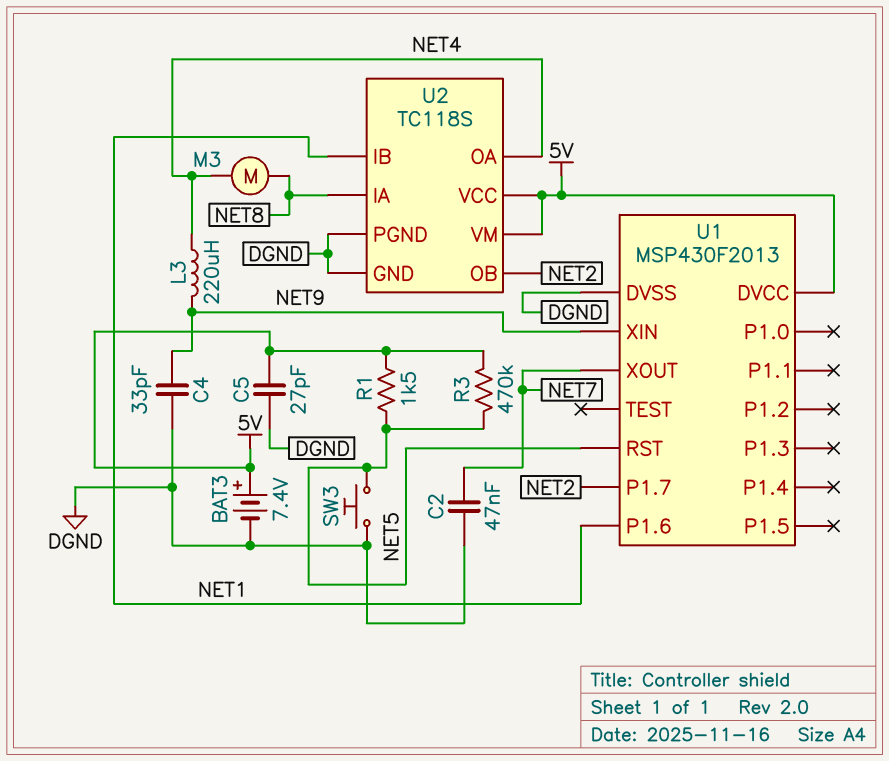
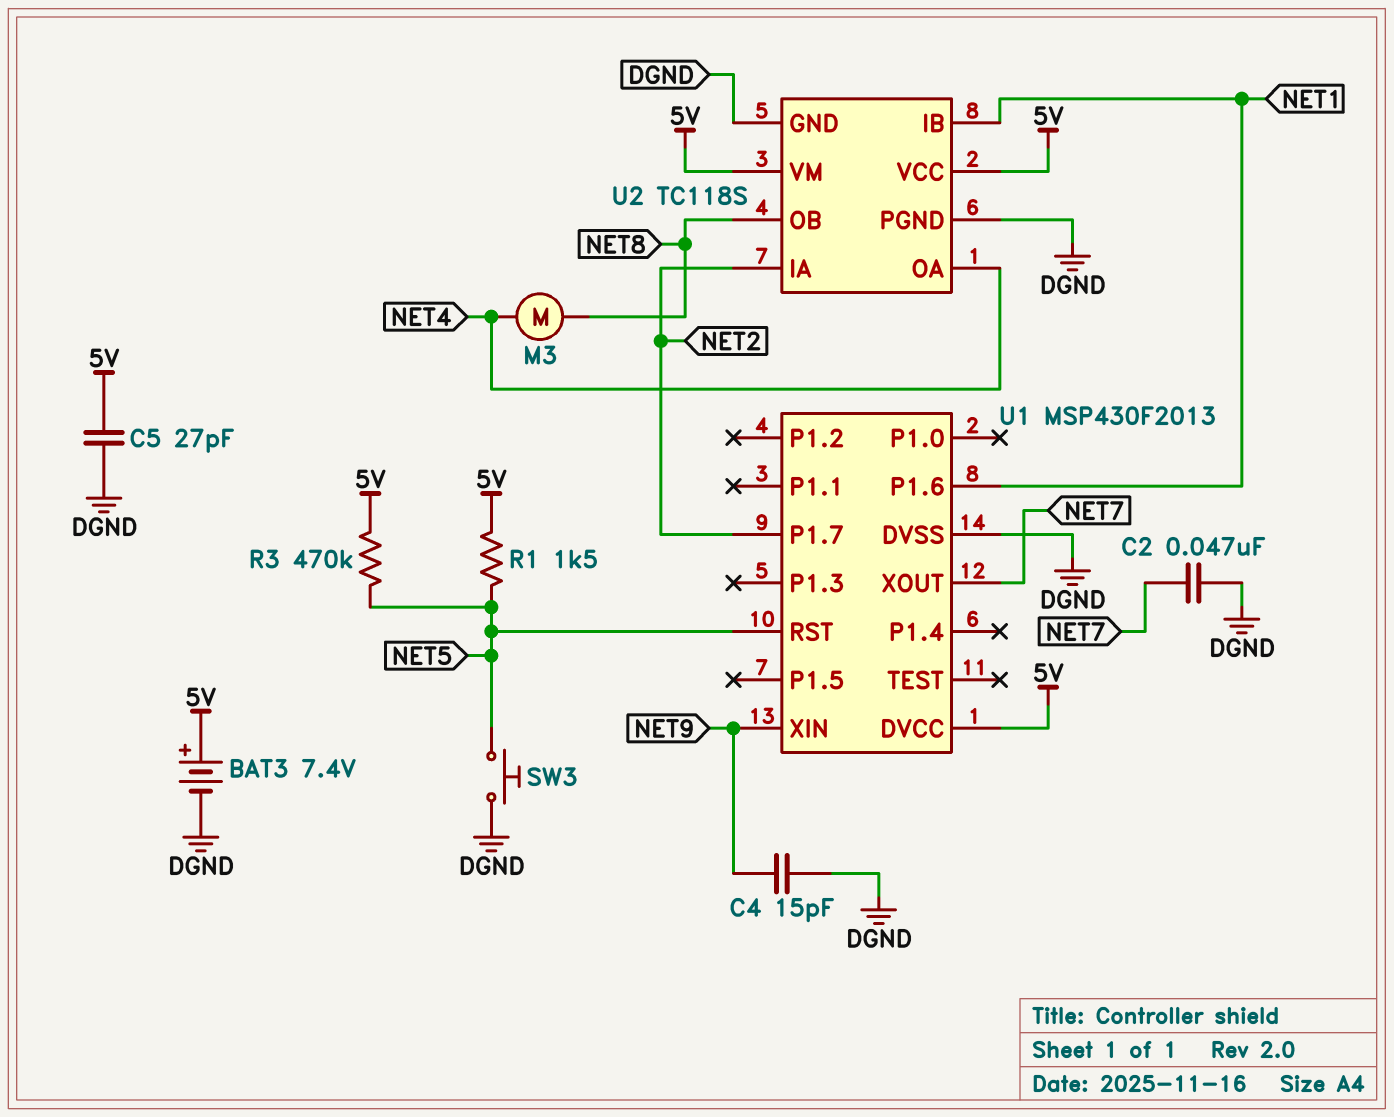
C4: 33pF (DGND, NET9) -> 15pF (DGND, NET9)
L3: 220uH (NET4, NET9) -> none
U2 pin IA: NET8 -> NET2
U2 pin OB: NET2 -> NET8

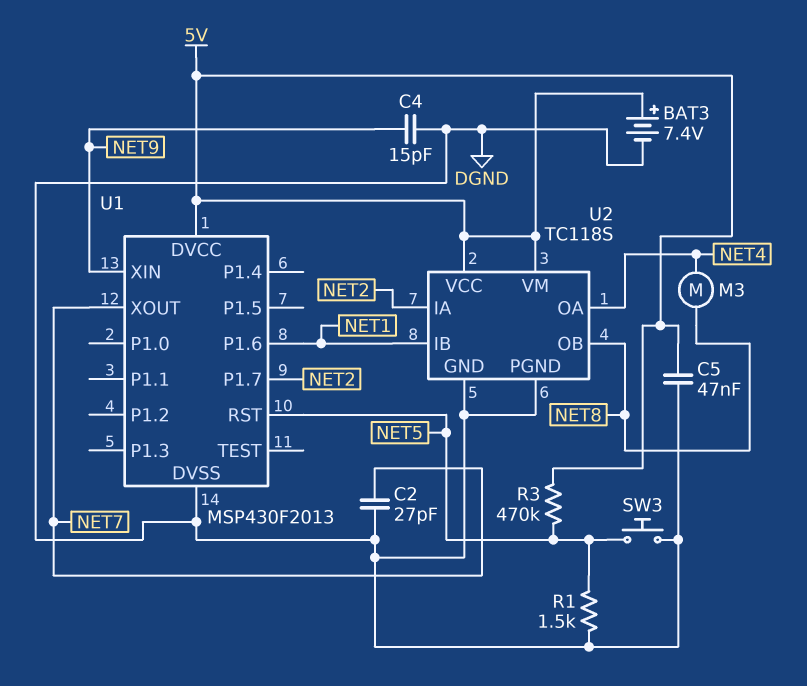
C2: 47nF (DGND, NET7) -> 27pF (DGND, NET7)
C5: 27pF (5V, DGND) -> 47nF (5V, DGND)
R1: 1.5k (5V, NET5) -> 1.5k (DGND, NET5)

